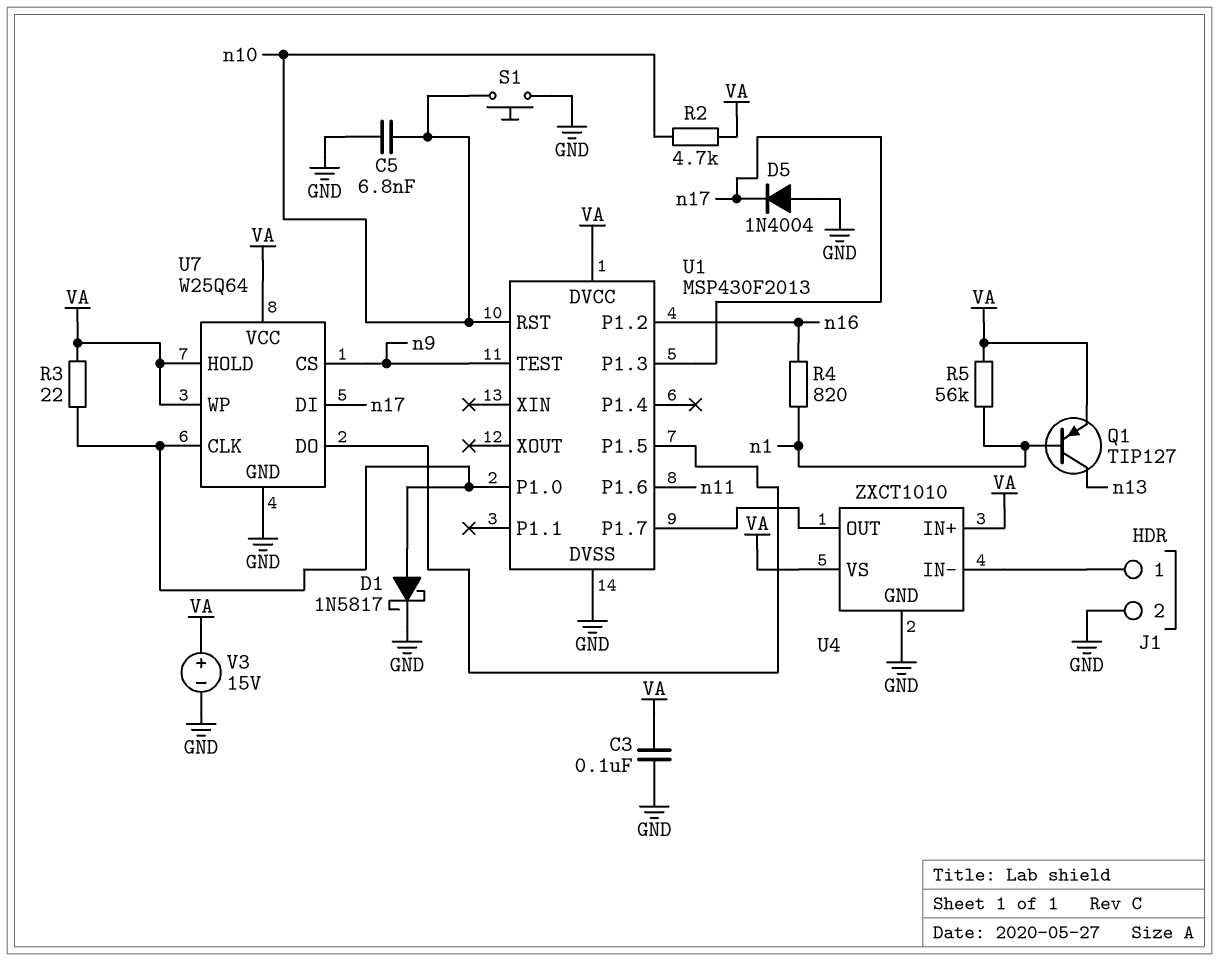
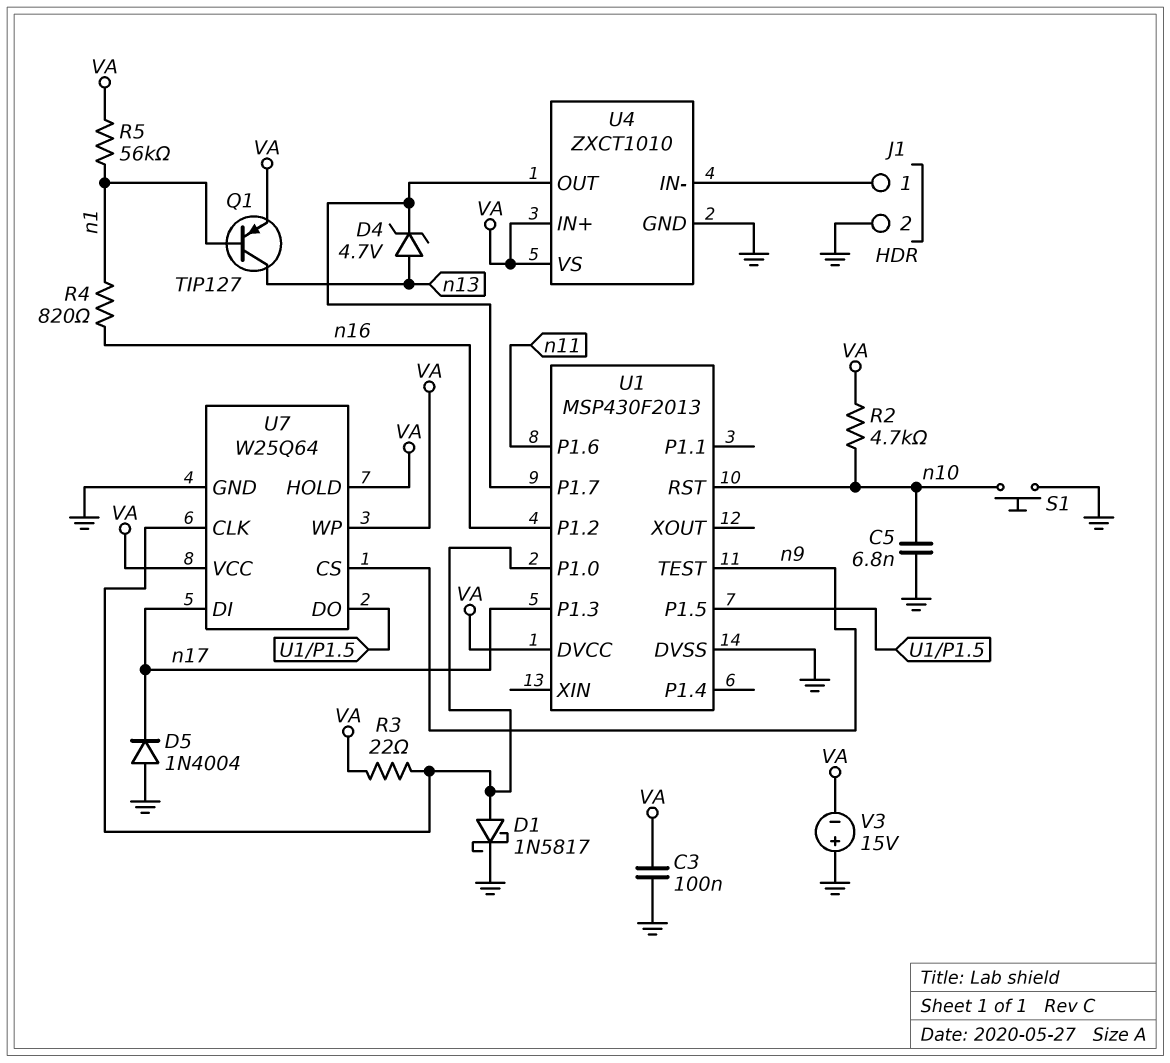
D4: none -> zener 4.7V (A n13, K U1/P1.7)
V3: 15V (plus VA, minus GND) -> 15V (plus GND, minus VA)

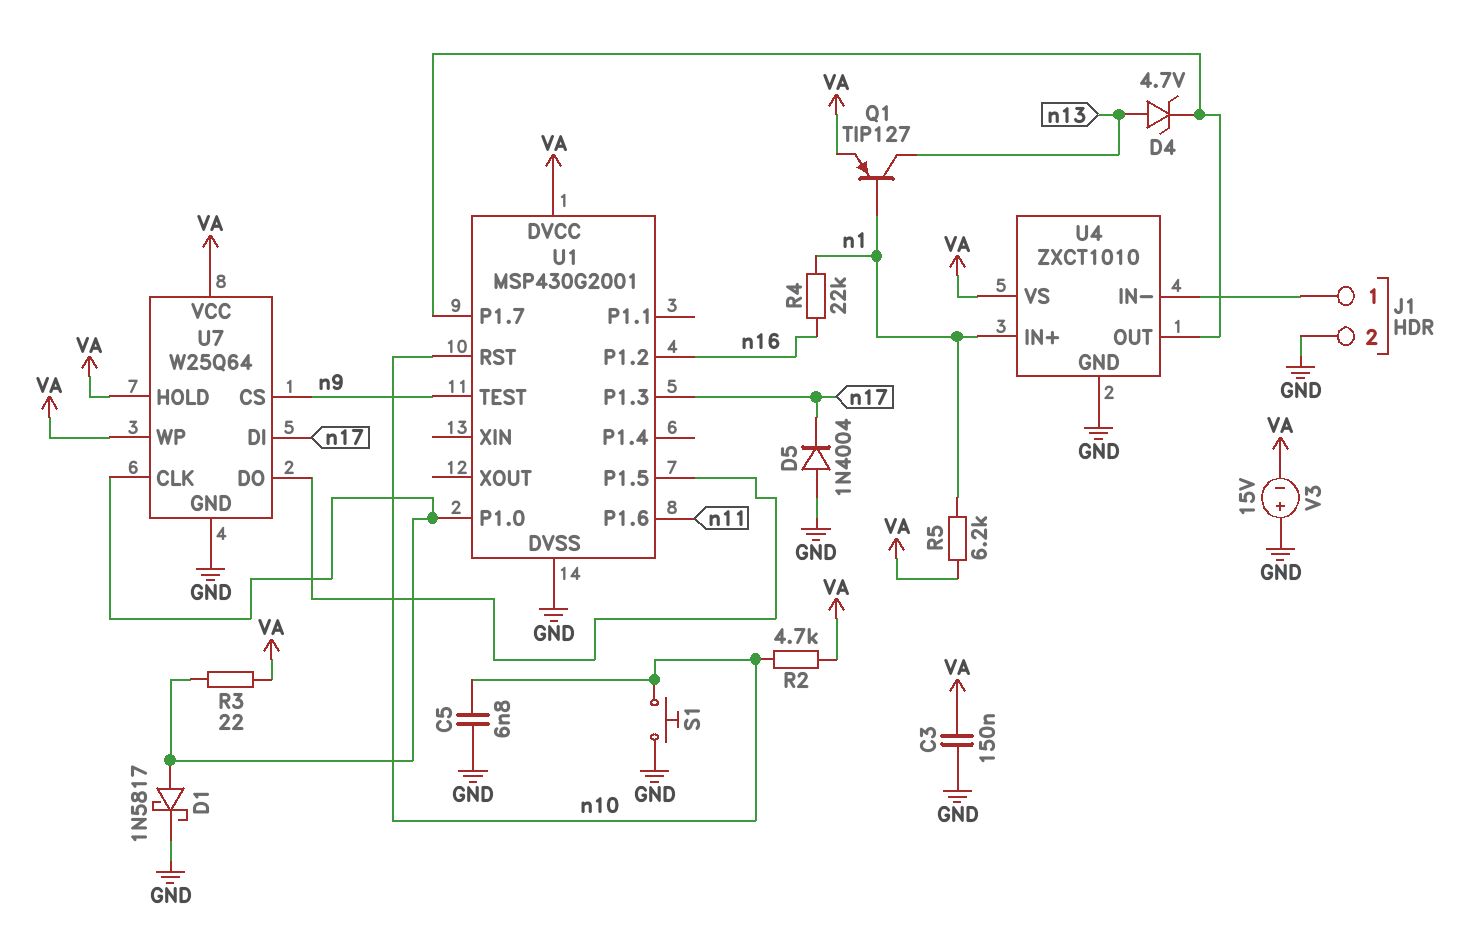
C3: 100nF (GND, VA) -> 150nF (GND, VA)
R4: 820 (n1, n16) -> 22k (n1, n16)
R5: 56k (VA, n1) -> 6.2k (VA, n1)
U1: MSP430F2013 -> MSP430G2001
U4 pin IN+: VA -> n1

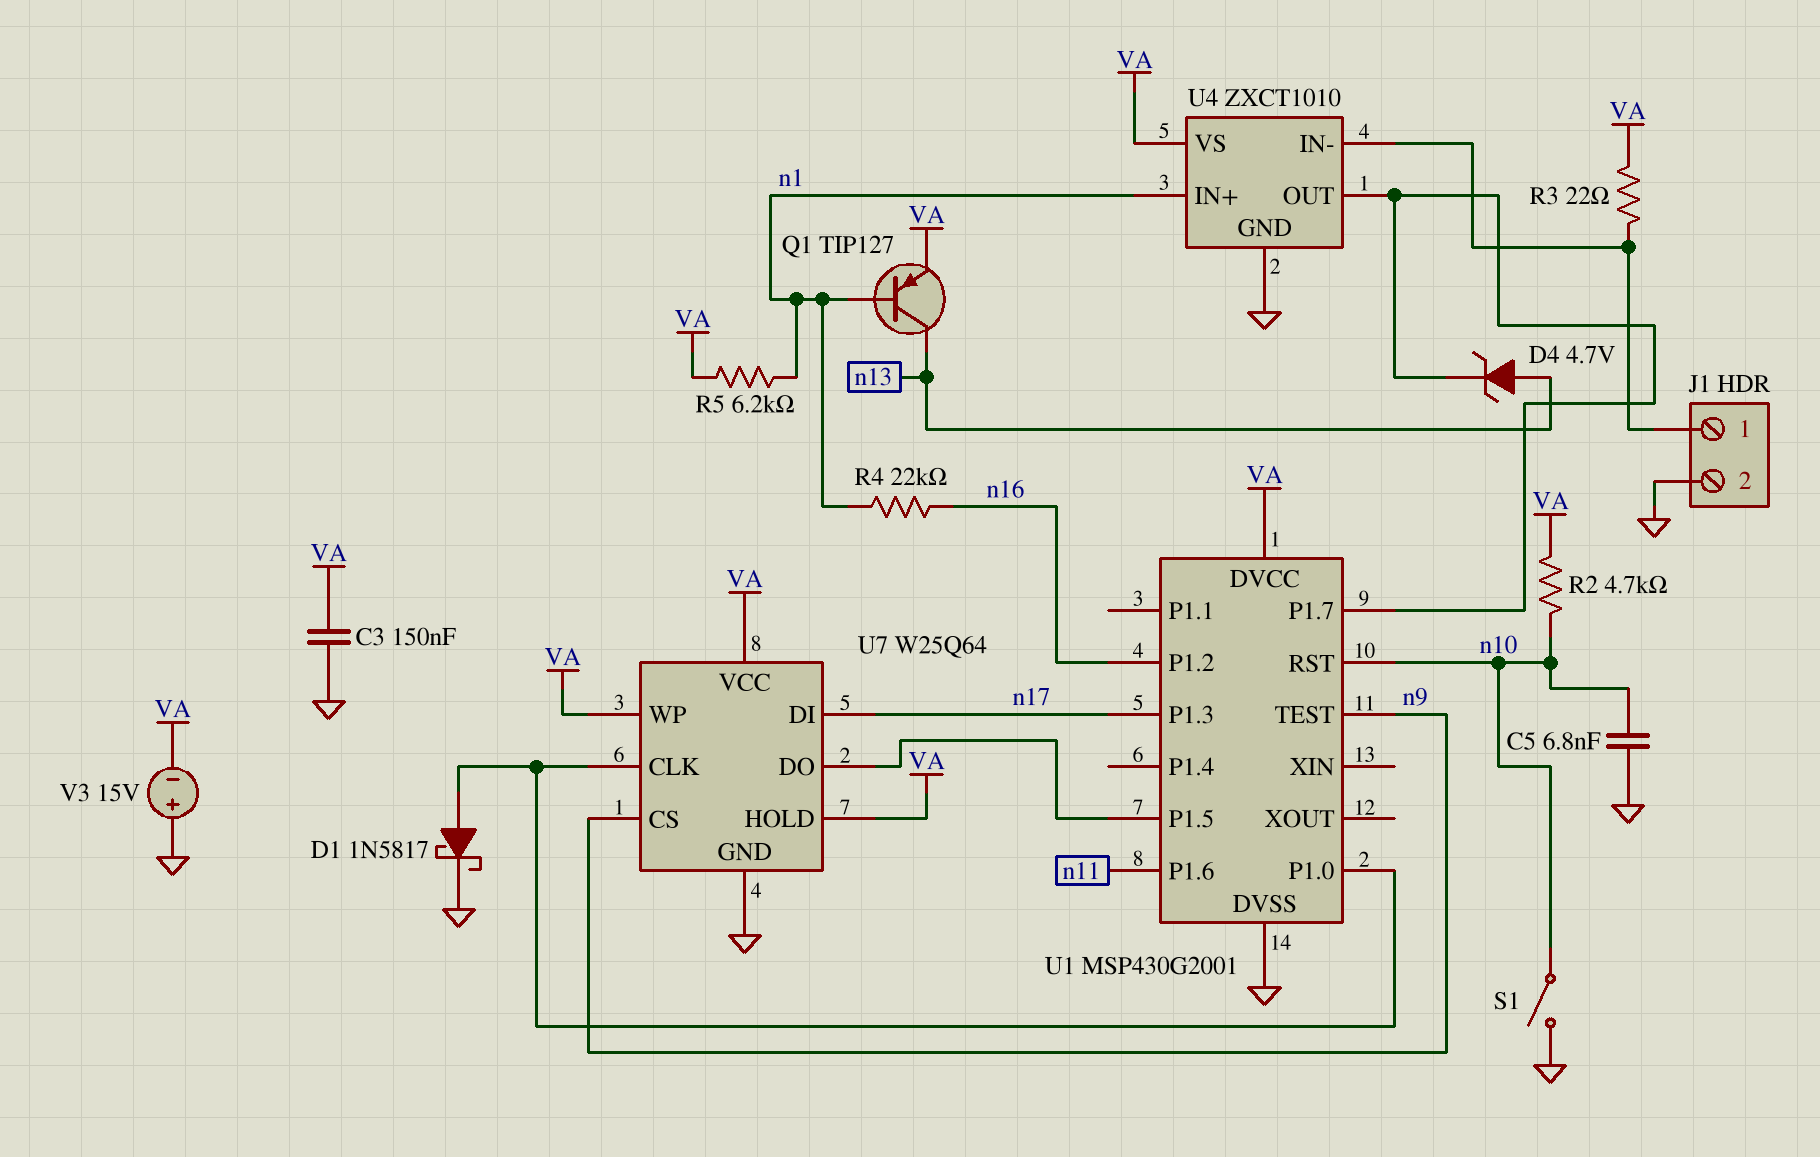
D5: diode 1N4004 (A GND, K n17) -> none
R3: 22 (U1/P1.0, VA) -> 22 (J1/1, VA)
S1: button (GND, n10) -> switch (GND, n10)

